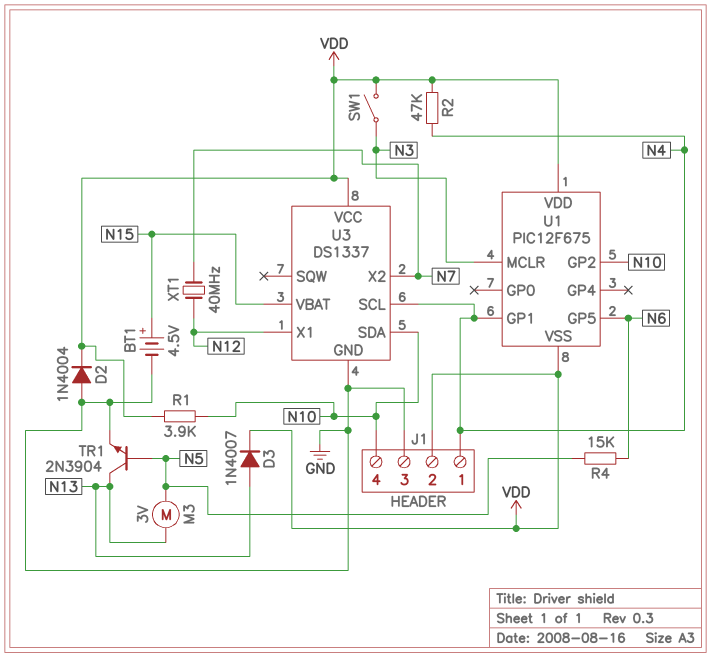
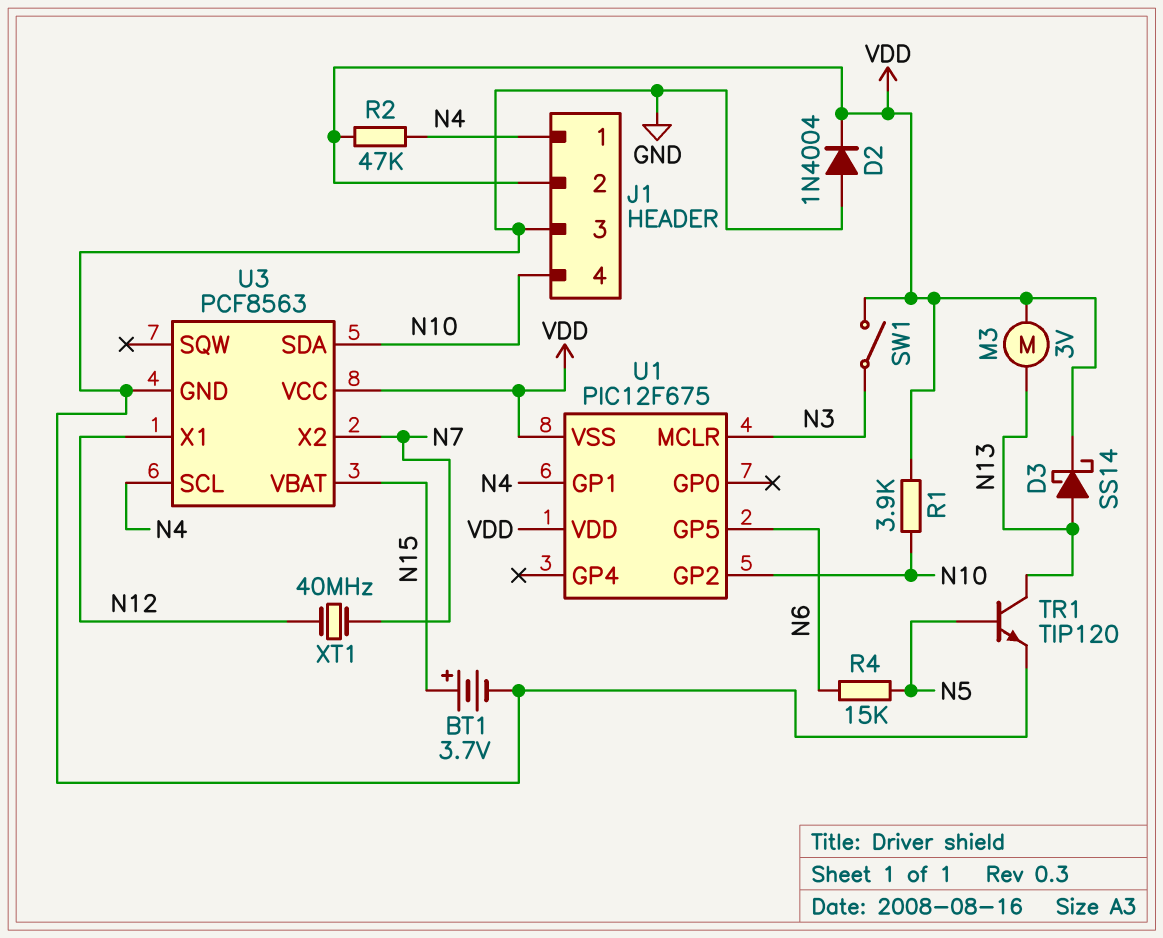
BT1: 4.5V (plus N15, minus GND) -> 3.7V (plus N15, minus GND)
D3: diode 1N4007 (A N13, K VDD) -> schottky SS14 (A N13, K VDD)
M3: motor 3V (N5, N13) -> motor 3V (N13, VDD)
TR1: NPN 2N3904 (B N5, C N13, E GND) -> NPN TIP120 (B N5, C N13, E GND)
U3: DS1337 -> PCF8563

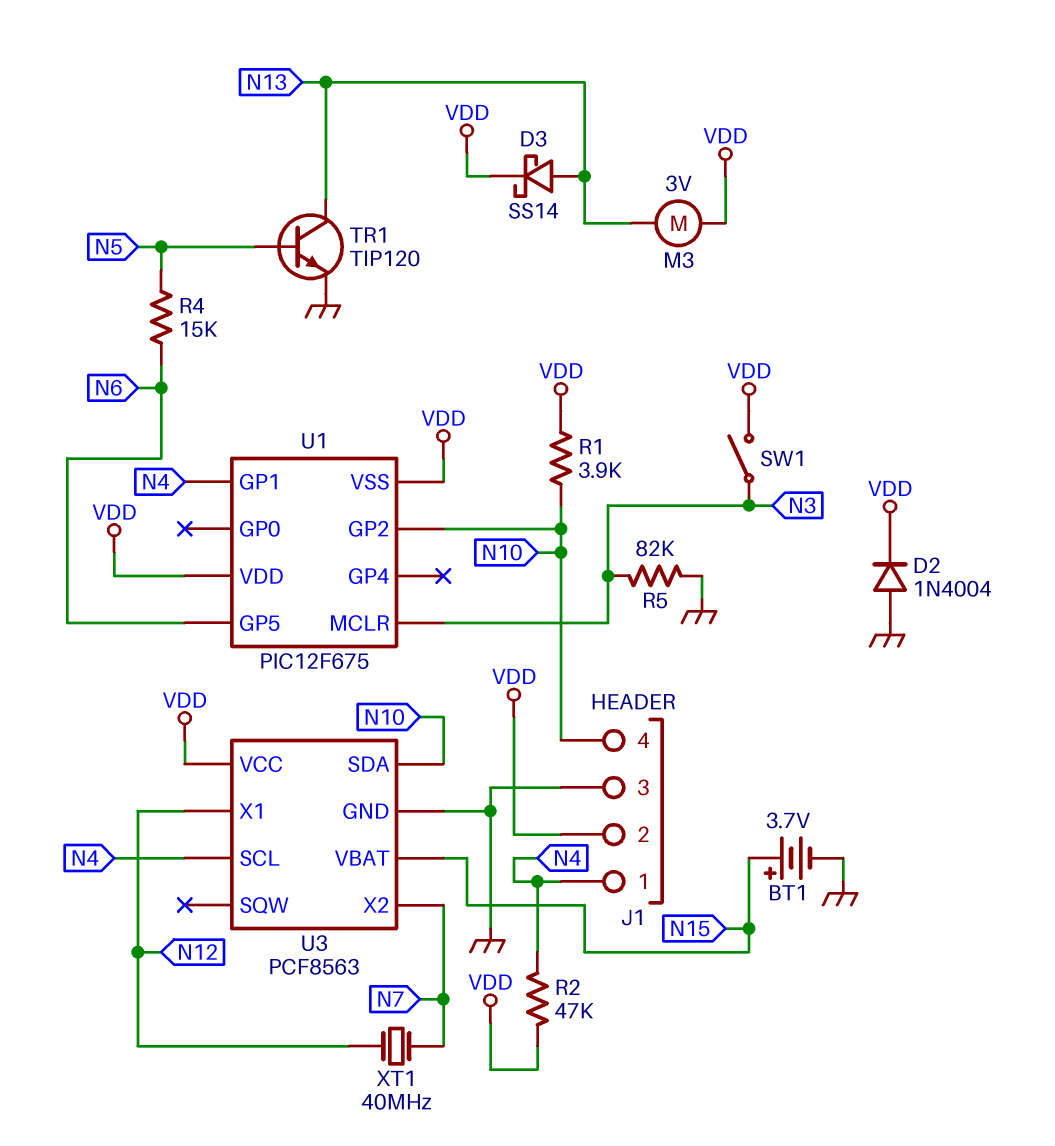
R5: none -> 82k (GND, N3)

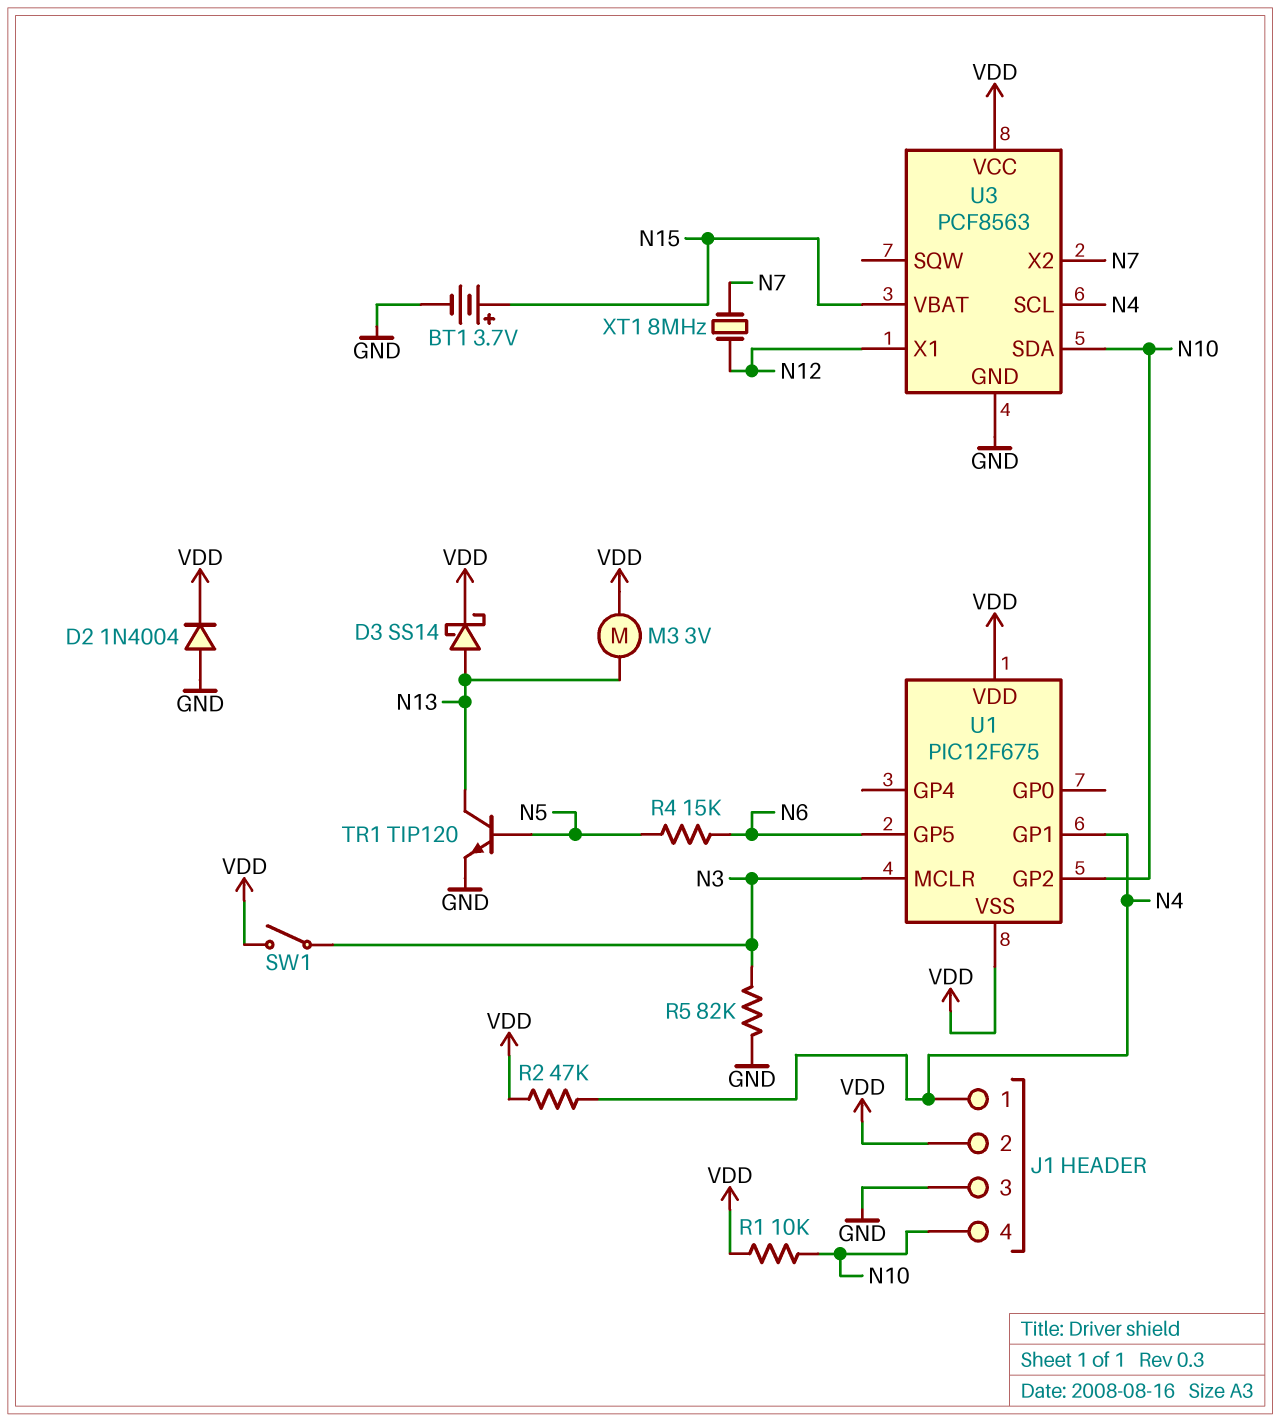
R1: 3.9k (N10, VDD) -> 10k (N10, VDD)
XT1: 40MHz (N7, N12) -> 8MHz (N7, N12)

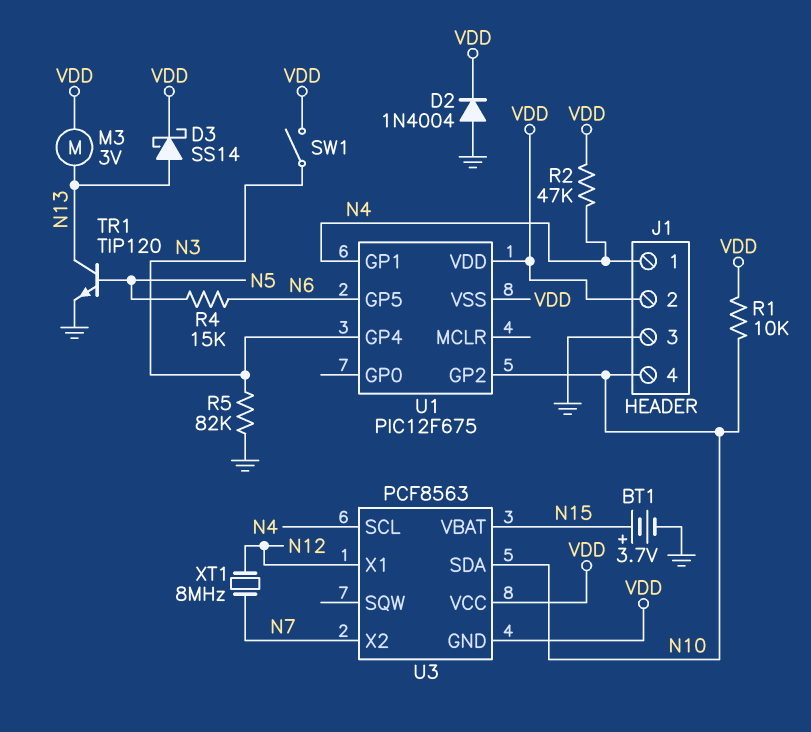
U1 pin GP4: none -> N3
U1 pin MCLR: N3 -> none
U3 pin GND: GND -> VDD

